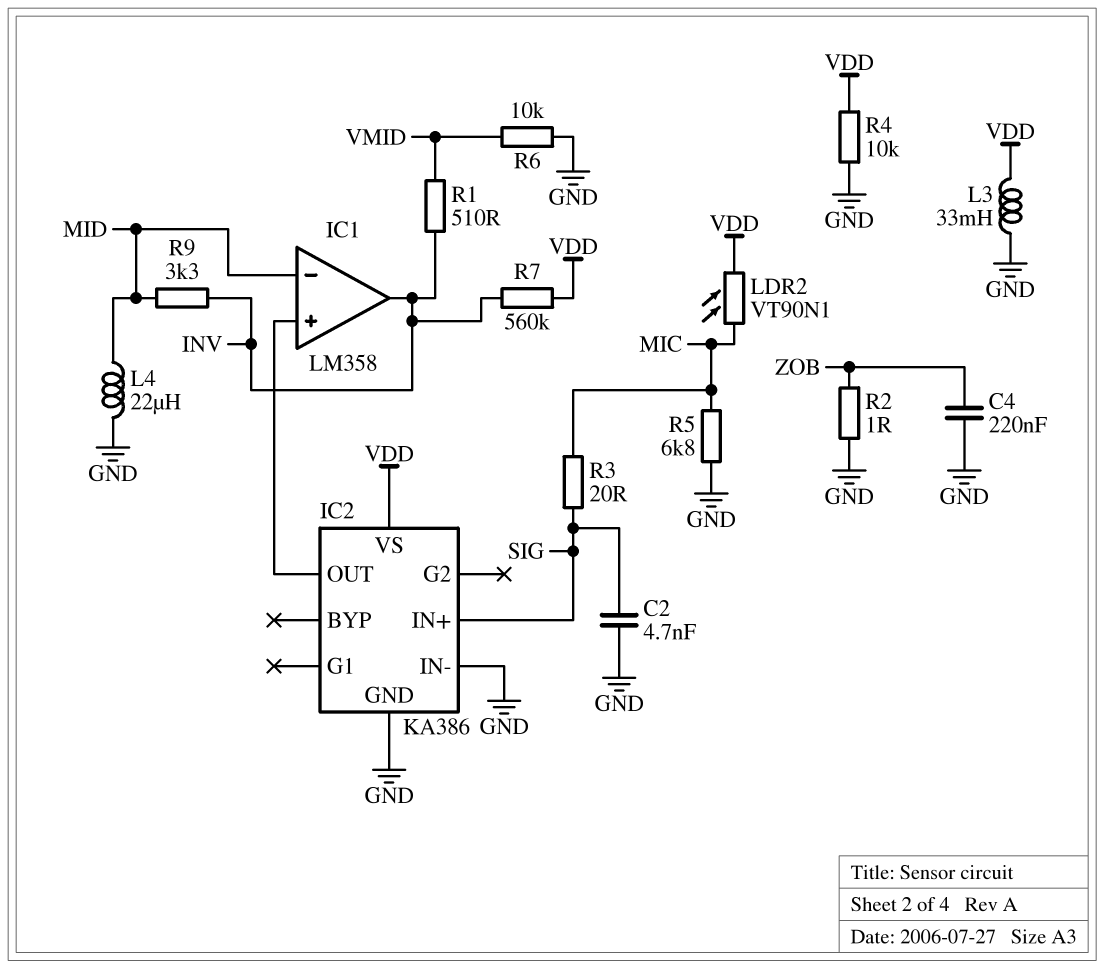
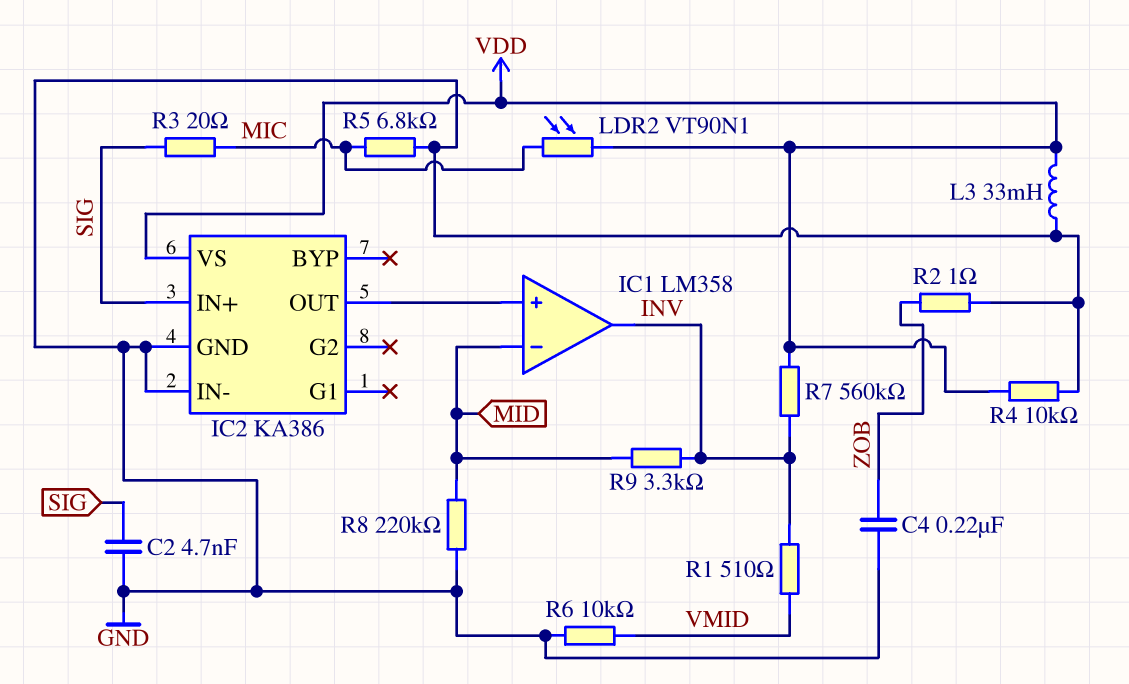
L4: 22uH (GND, MID) -> none
R8: none -> 220k (GND, MID)

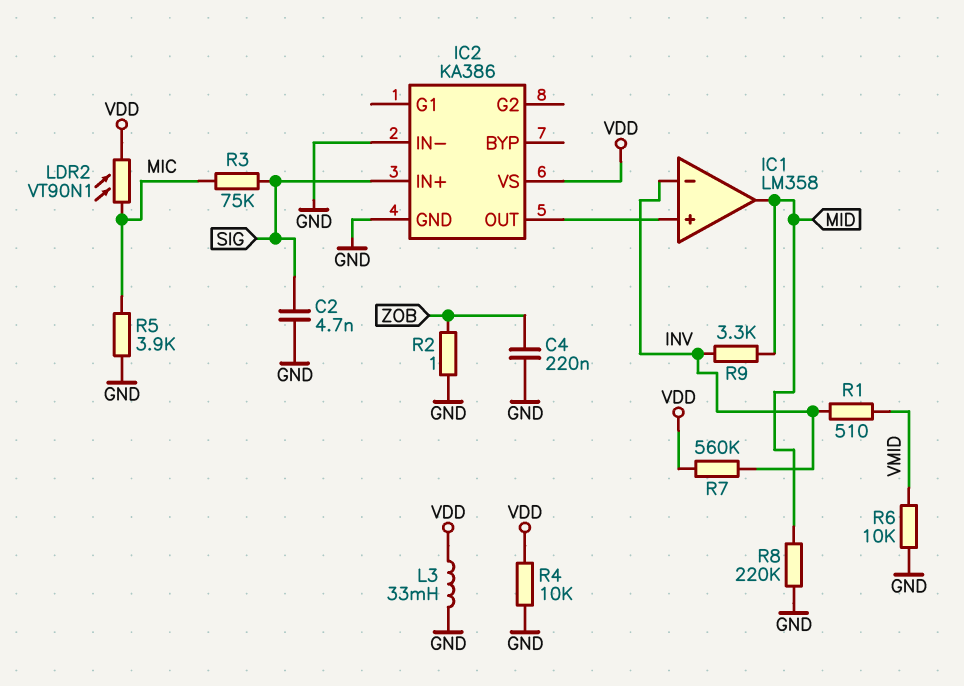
IC1 pin in-: MID -> INV
IC1 pin out: INV -> MID
R3: 20 (MIC, SIG) -> 75k (MIC, SIG)
R5: 6.8k (GND, MIC) -> 3.9k (GND, MIC)

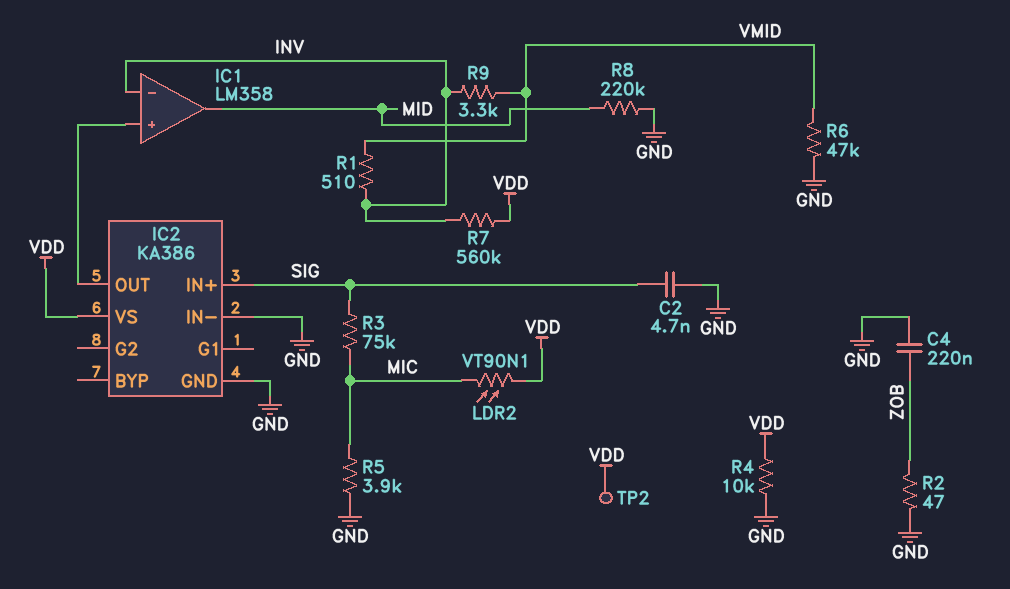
L3: 33mH (GND, VDD) -> none
R2: 1 (GND, ZOB) -> 47 (GND, ZOB)
R6: 10k (GND, VMID) -> 47k (GND, VMID)
R9: 3.3k (INV, MID) -> 3.3k (INV, VMID)
TP2: none -> test point (VDD)

